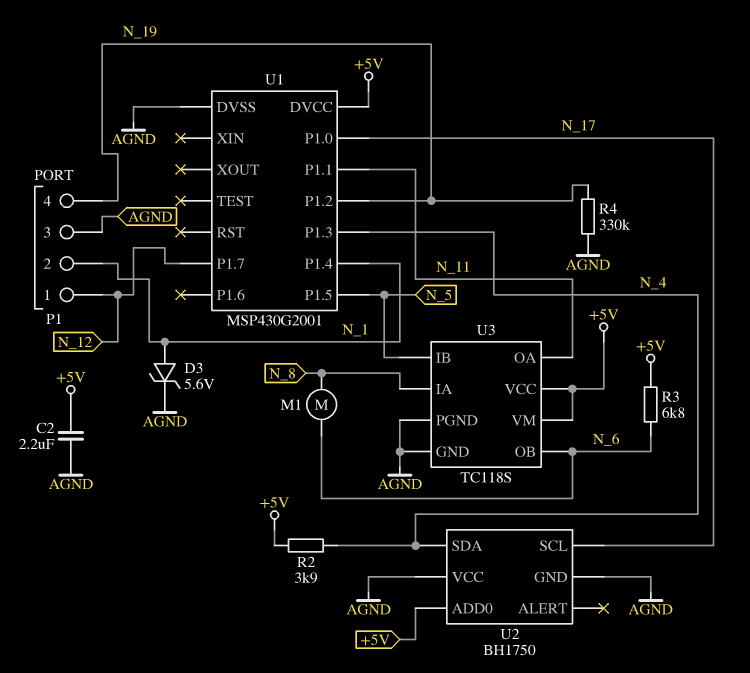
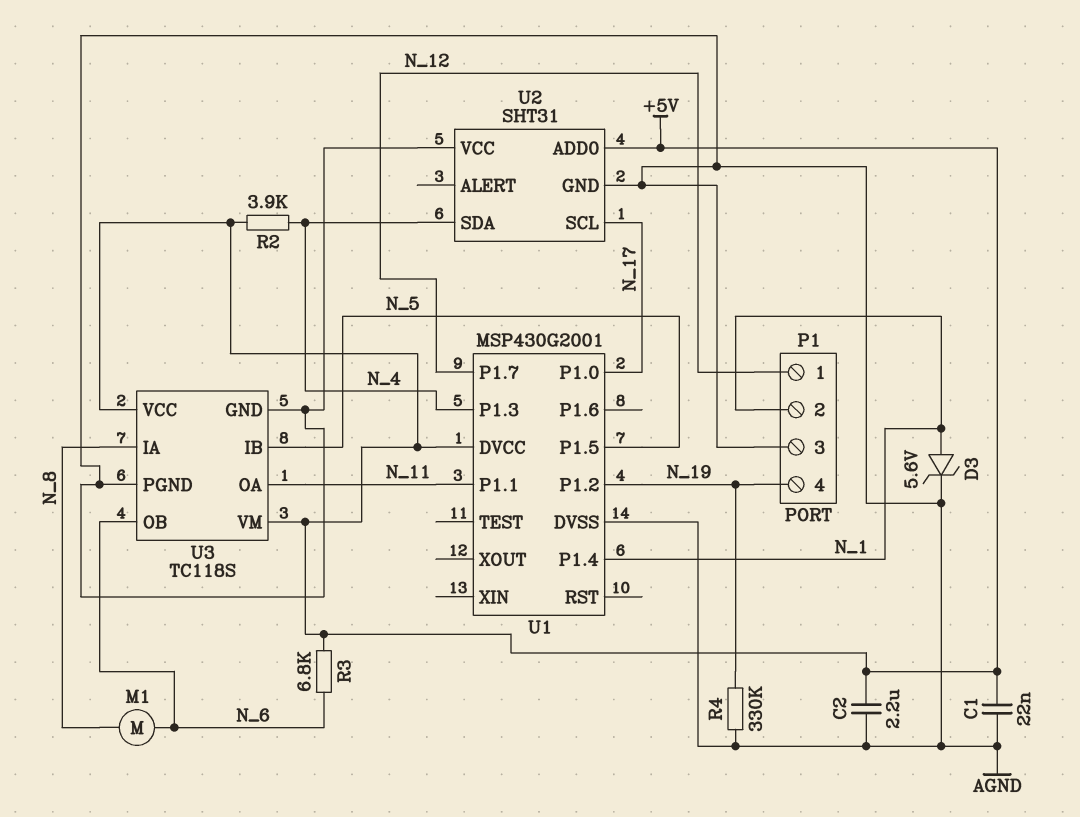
C1: none -> 22nF (+5V, AGND)
U2: BH1750 -> SHT31

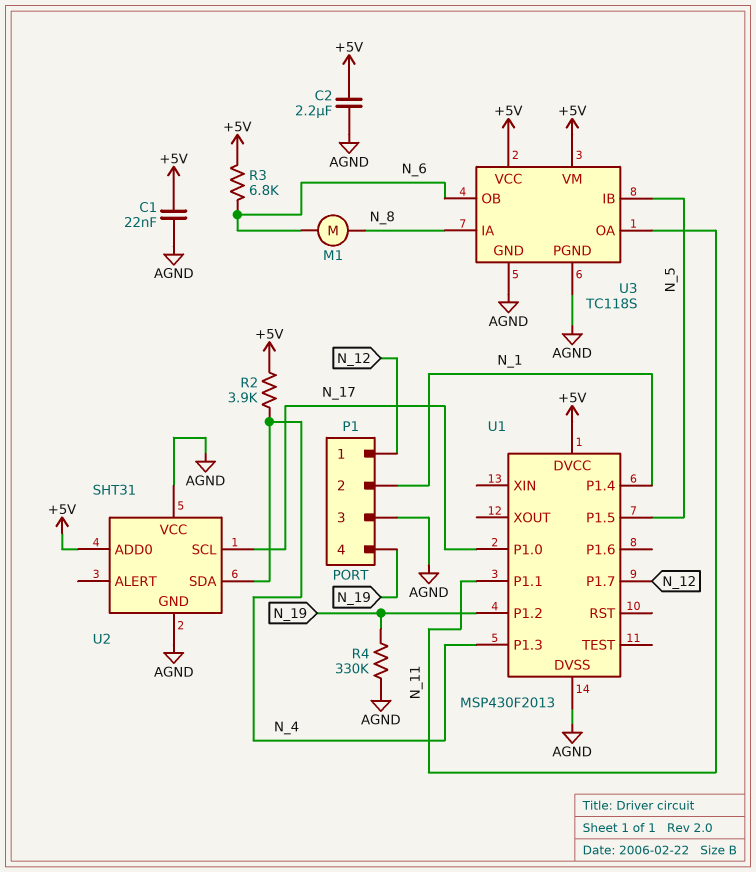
D3: zener 5.6V (A N_1, K AGND) -> none
U1: MSP430G2001 -> MSP430F2013

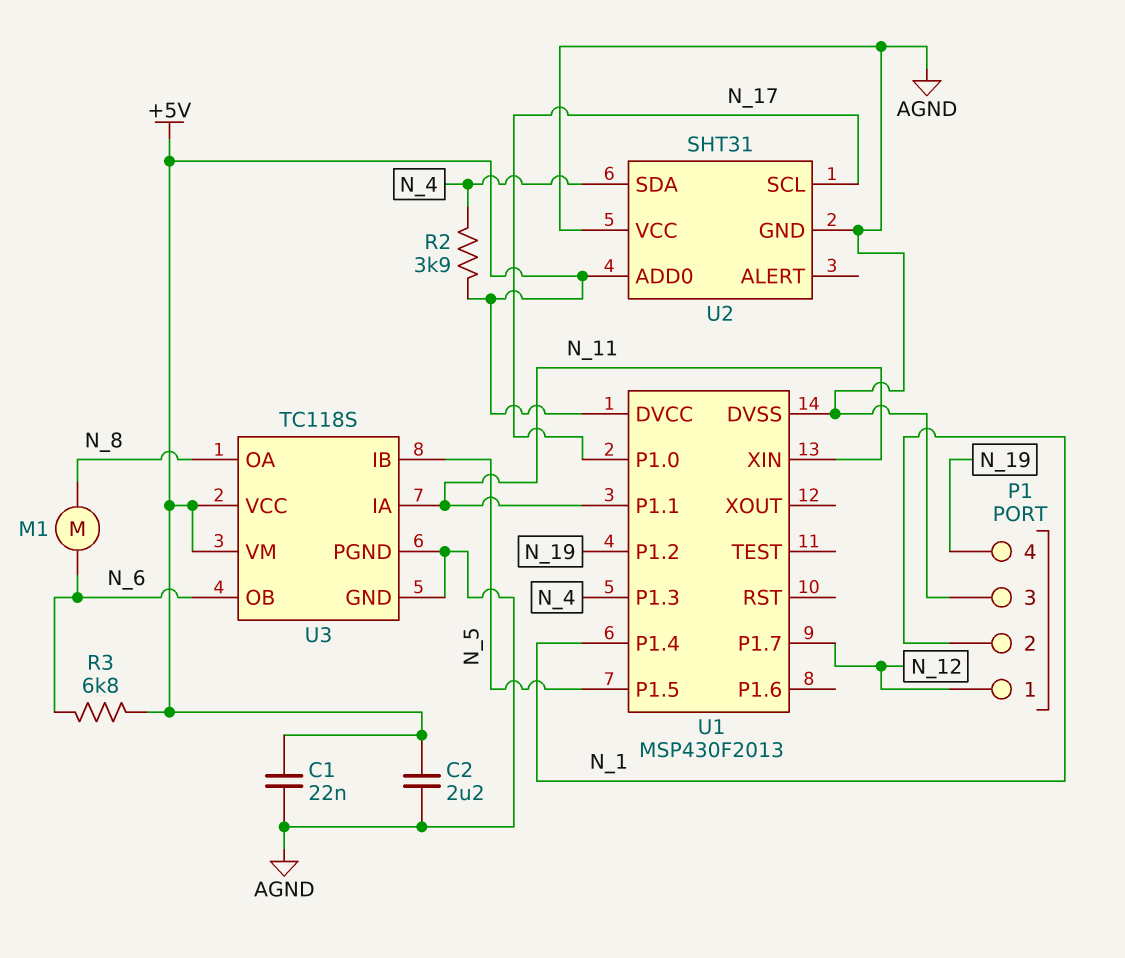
R4: 330k (AGND, N_19) -> none
U1 pin XIN: none -> N_11
U3 pin IA: N_8 -> N_11
U3 pin OA: N_11 -> N_8

